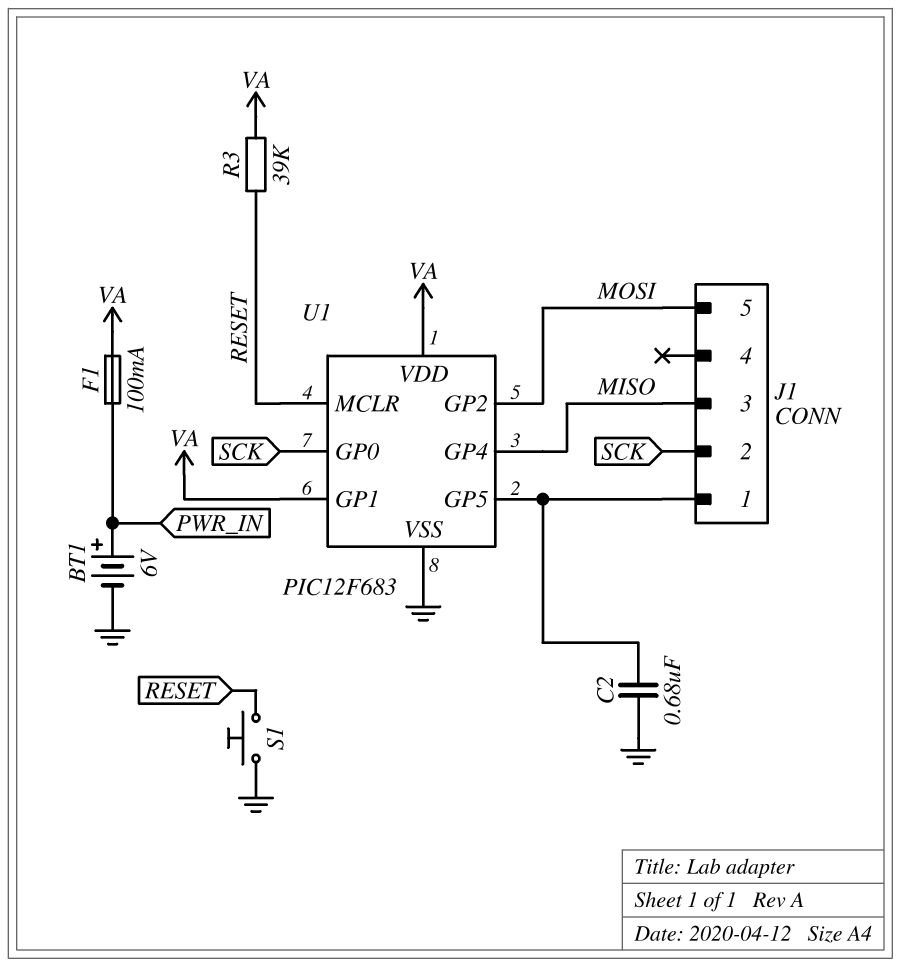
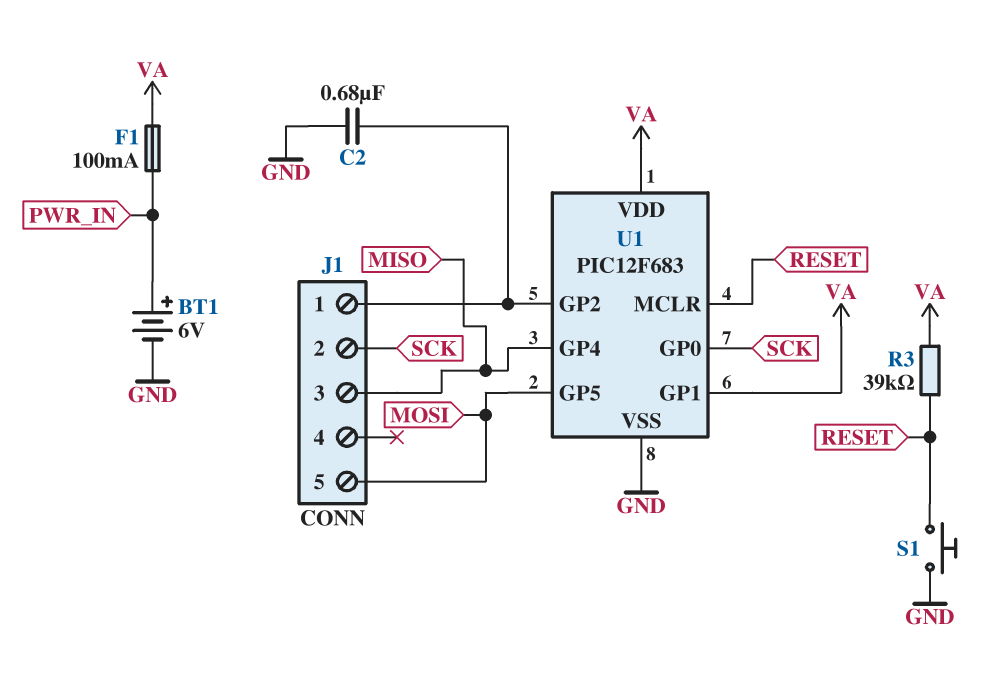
U1 pin GP2: MOSI -> J1/1
U1 pin GP5: J1/1 -> MOSI

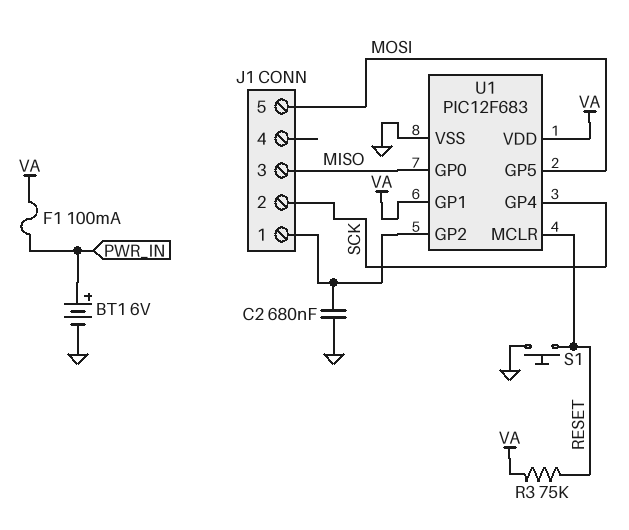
R3: 39k (RESET, VA) -> 75k (RESET, VA)
U1 pin GP0: SCK -> MISO
U1 pin GP4: MISO -> SCK

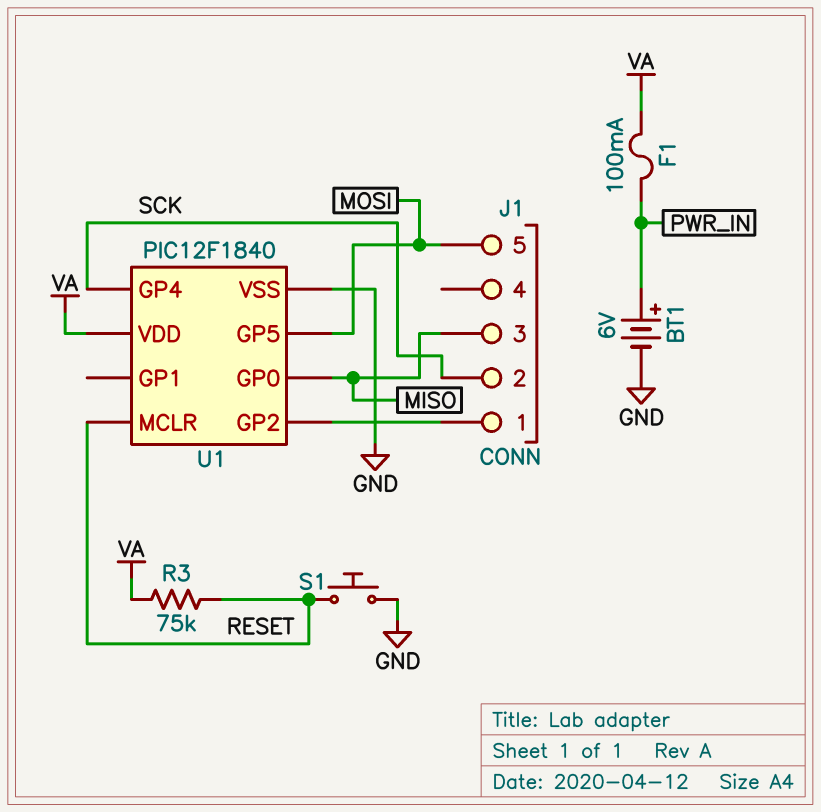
C2: 680nF (GND, J1/1) -> none
U1: PIC12F683 -> PIC12F1840
U1 pin GP1: VA -> none

